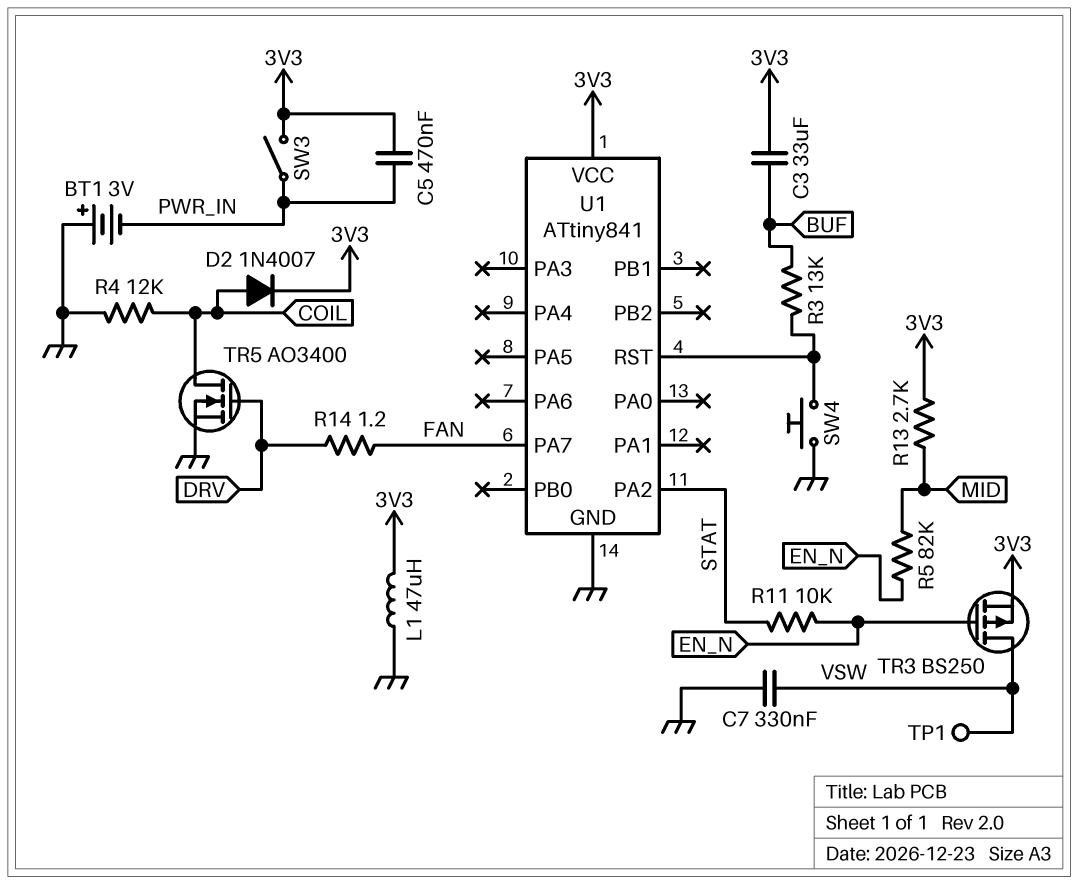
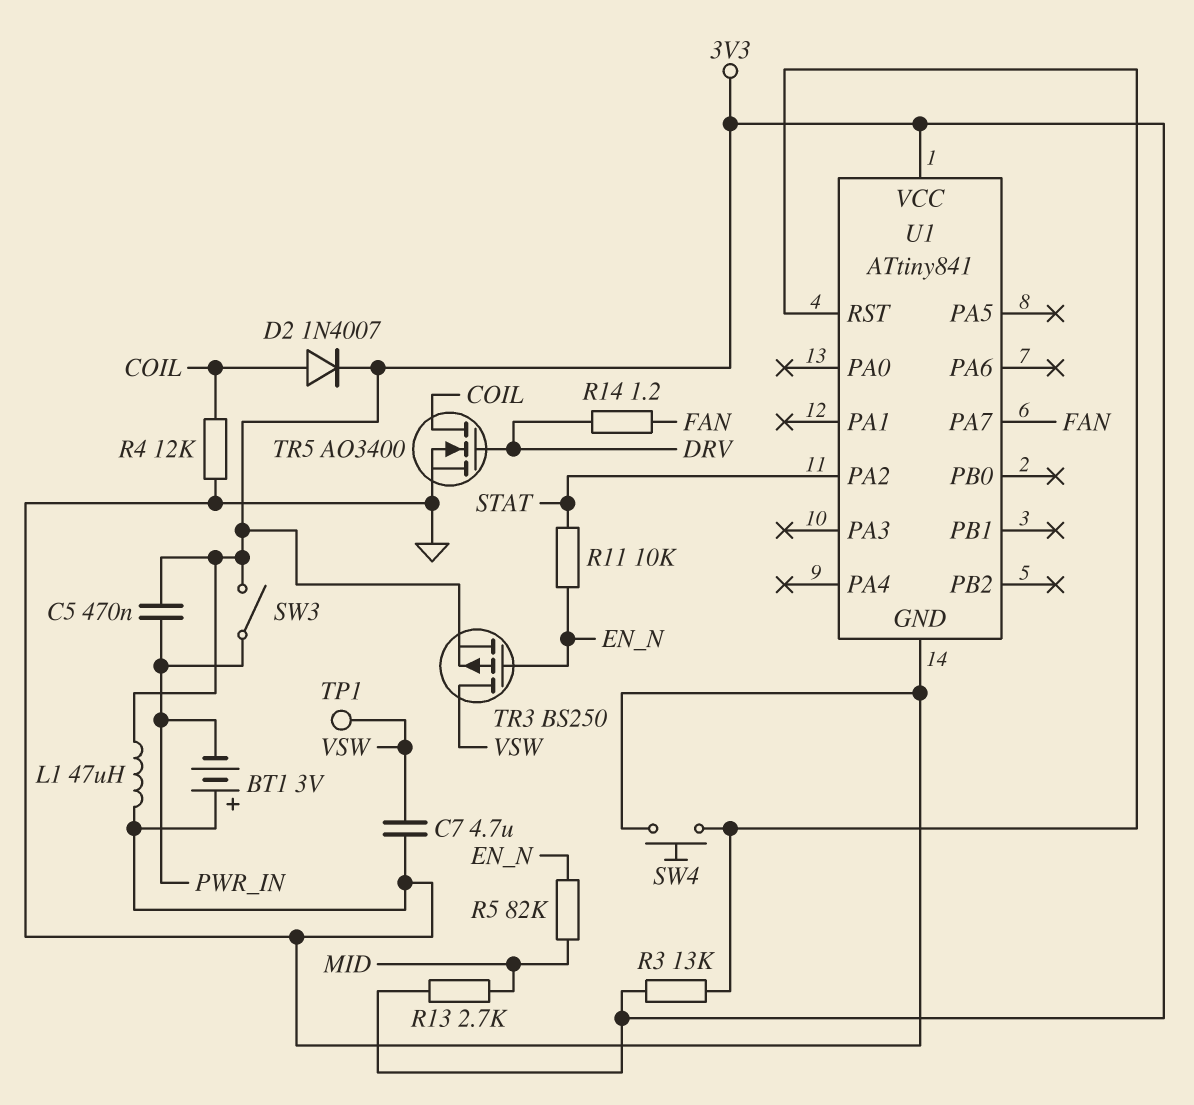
C3: 33uF (3V3, BUF) -> none
C7: 330nF (GND, VSW) -> 4.7uF (GND, VSW)
R3: 13k (BUF, U1/RST) -> 13k (3V3, U1/RST)

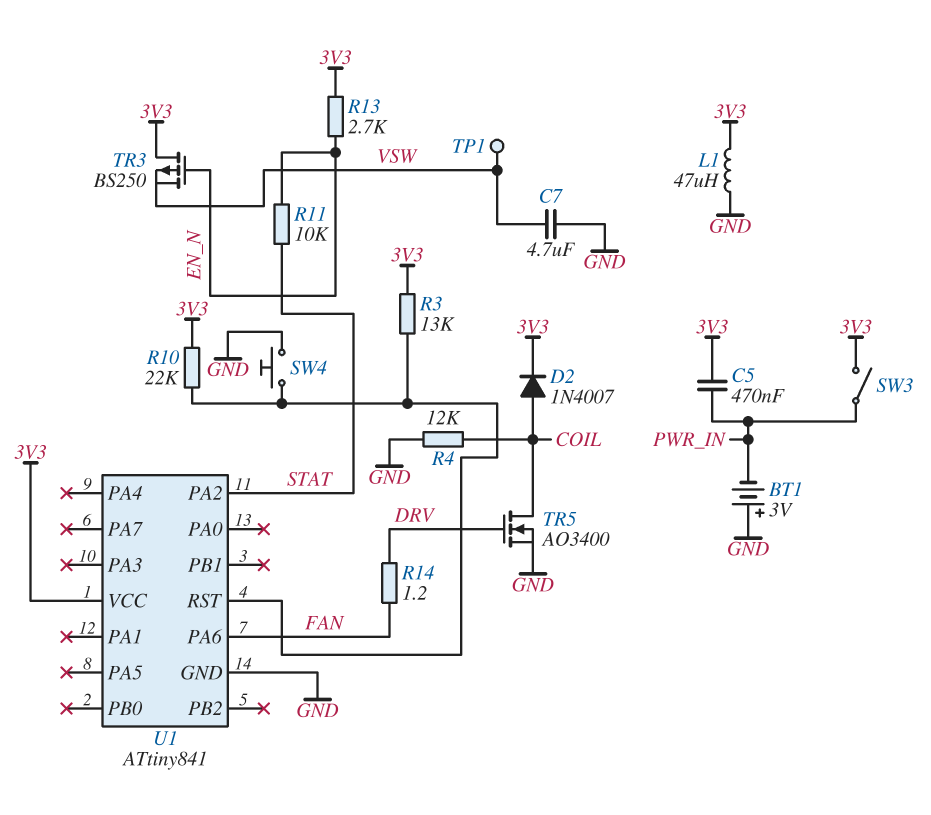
R5: 82k (EN_N, MID) -> none
R10: none -> 22k (3V3, U1/RST)
R13: 2.7k (3V3, MID) -> 2.7k (3V3, EN_N)
TR3: PMOS BS250 (G EN_N, D VSW, S 3V3) -> PMOS BS250 (G EN_N, D 3V3, S VSW)
U1 pin PA6: none -> FAN
U1 pin PA7: FAN -> none

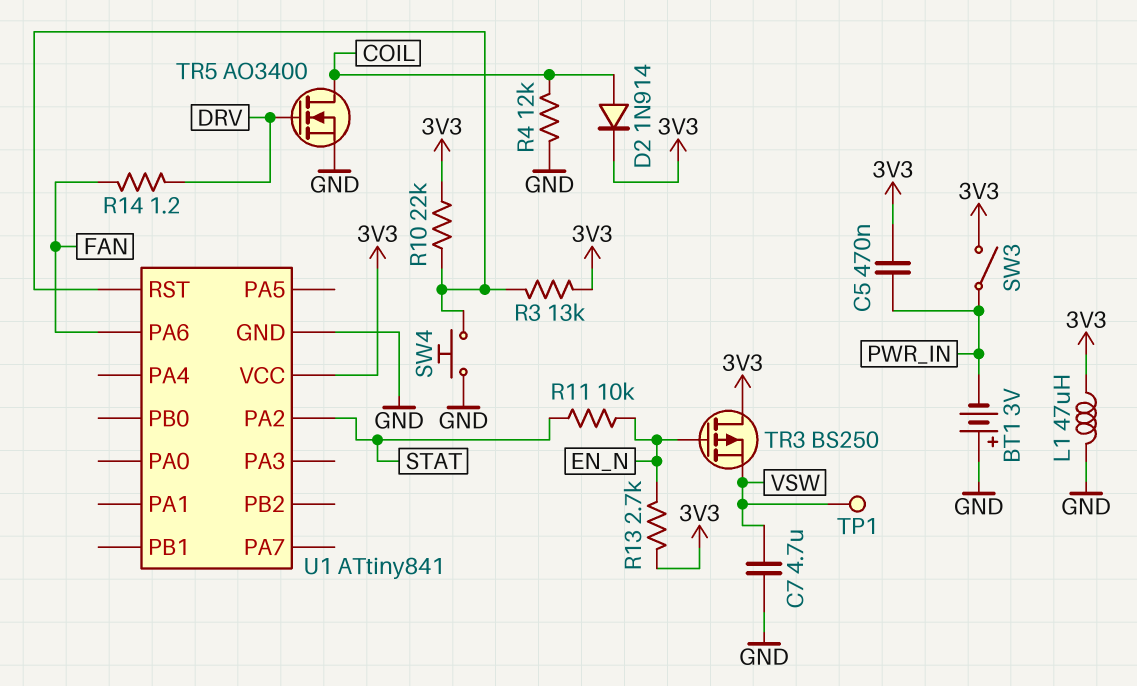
D2: diode 1N4007 (A COIL, K 3V3) -> diode 1N914 (A COIL, K 3V3)

